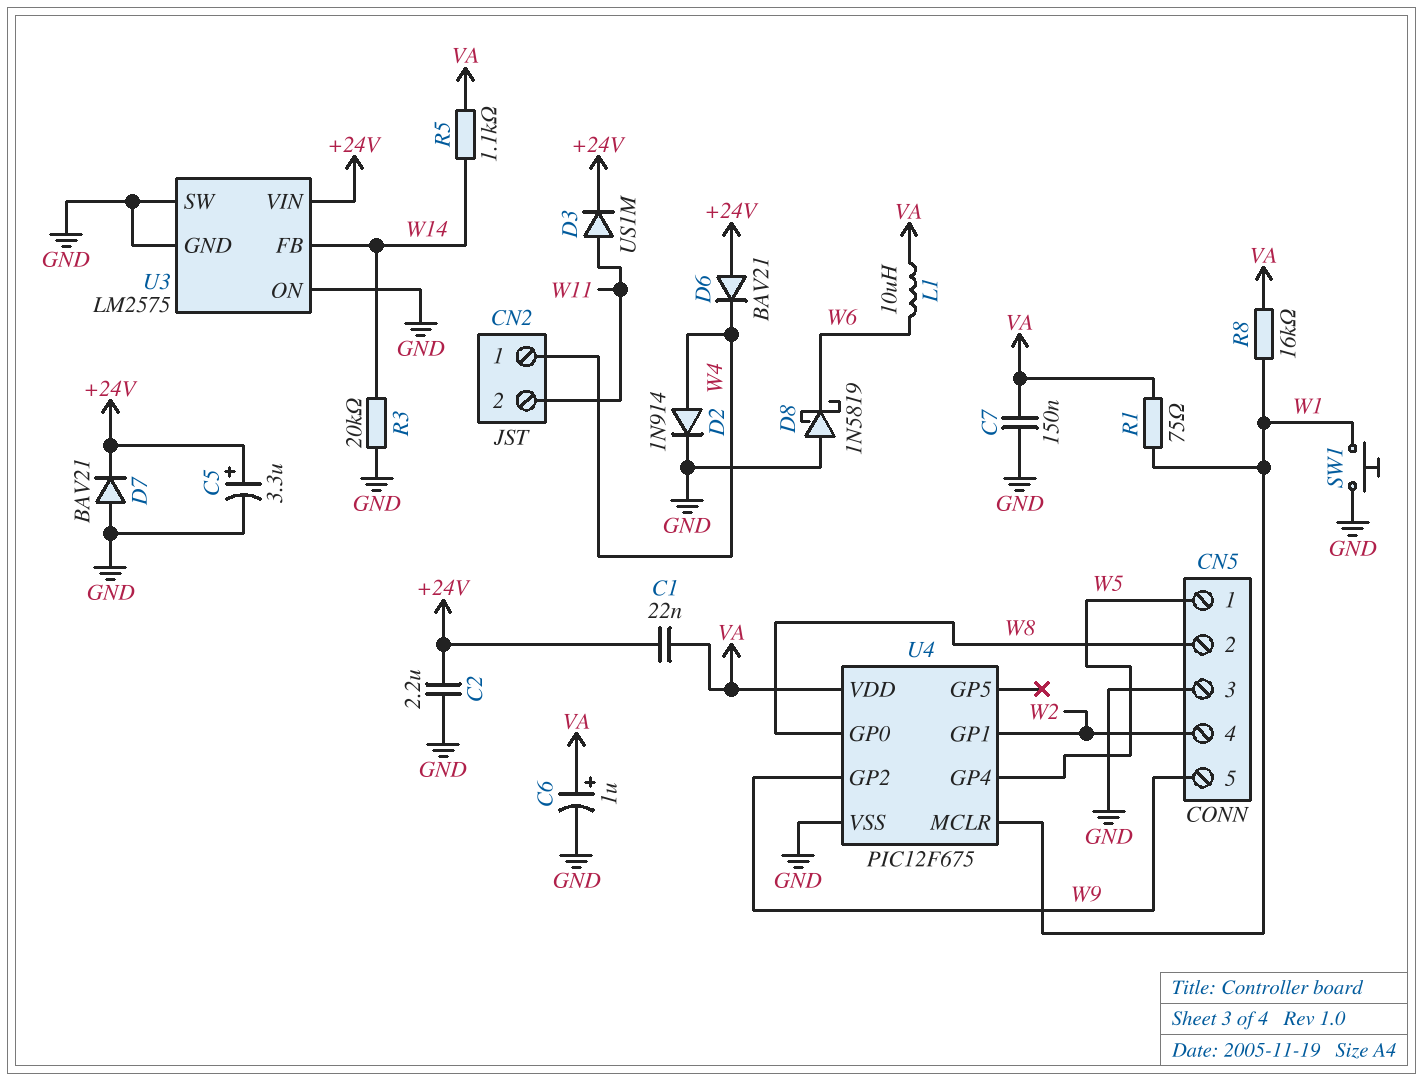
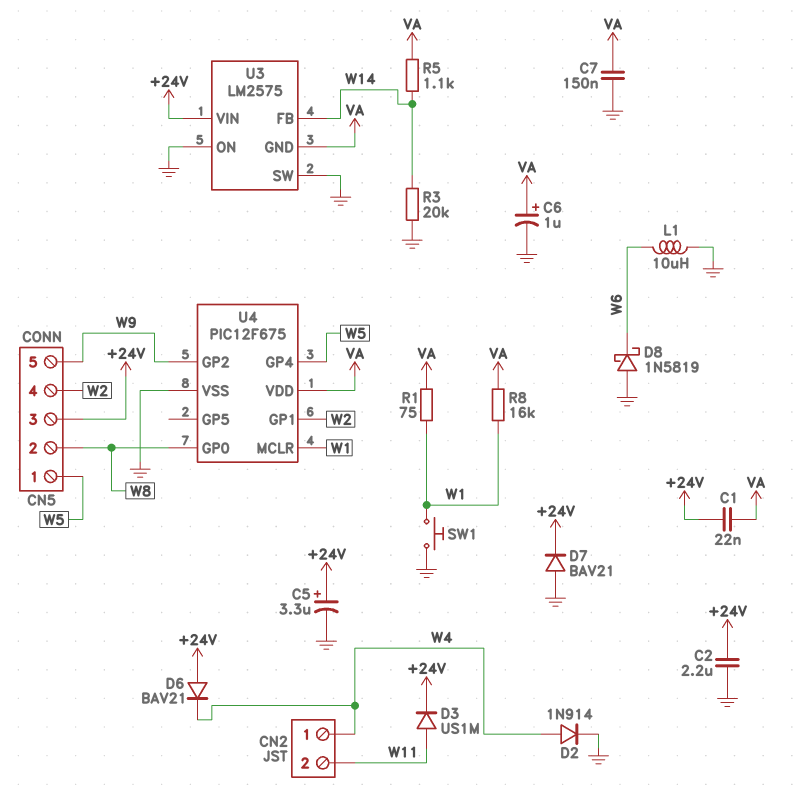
CN5 pin 3: GND -> +24V
L1: 10uH (VA, W6) -> 10uH (GND, W6)
U3 pin GND: GND -> VA

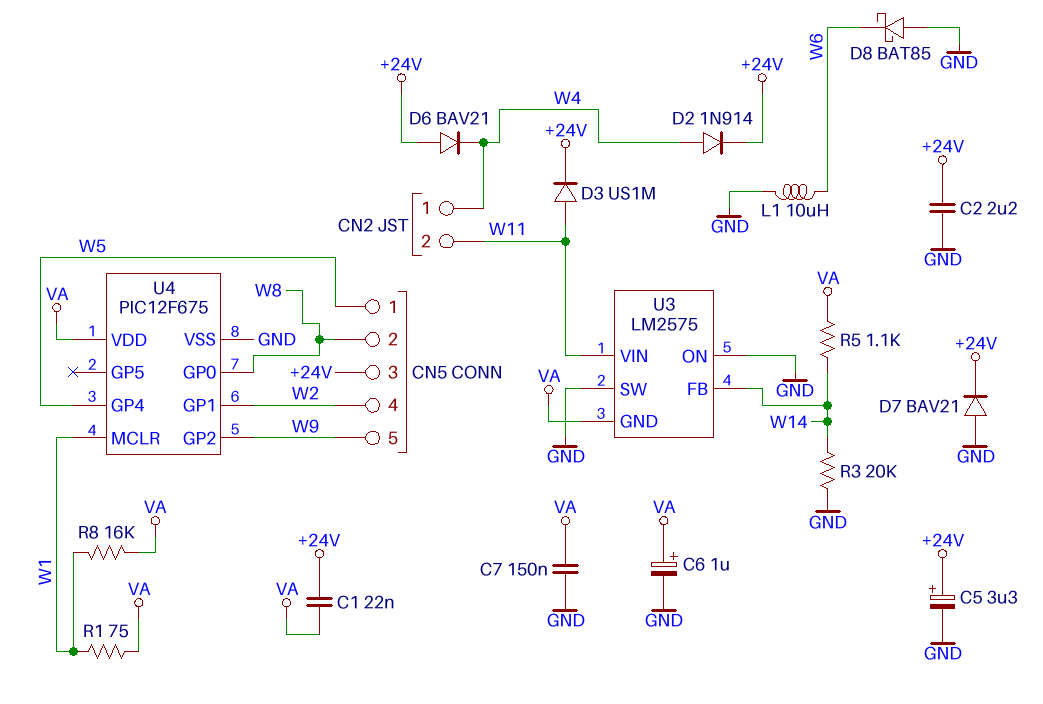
D2: diode 1N914 (A W4, K GND) -> diode 1N914 (A W4, K +24V)
D8: schottky 1N5819 (A GND, K W6) -> schottky BAT85 (A GND, K W6)
SW1: button (GND, W1) -> none
U3 pin VIN: +24V -> W11

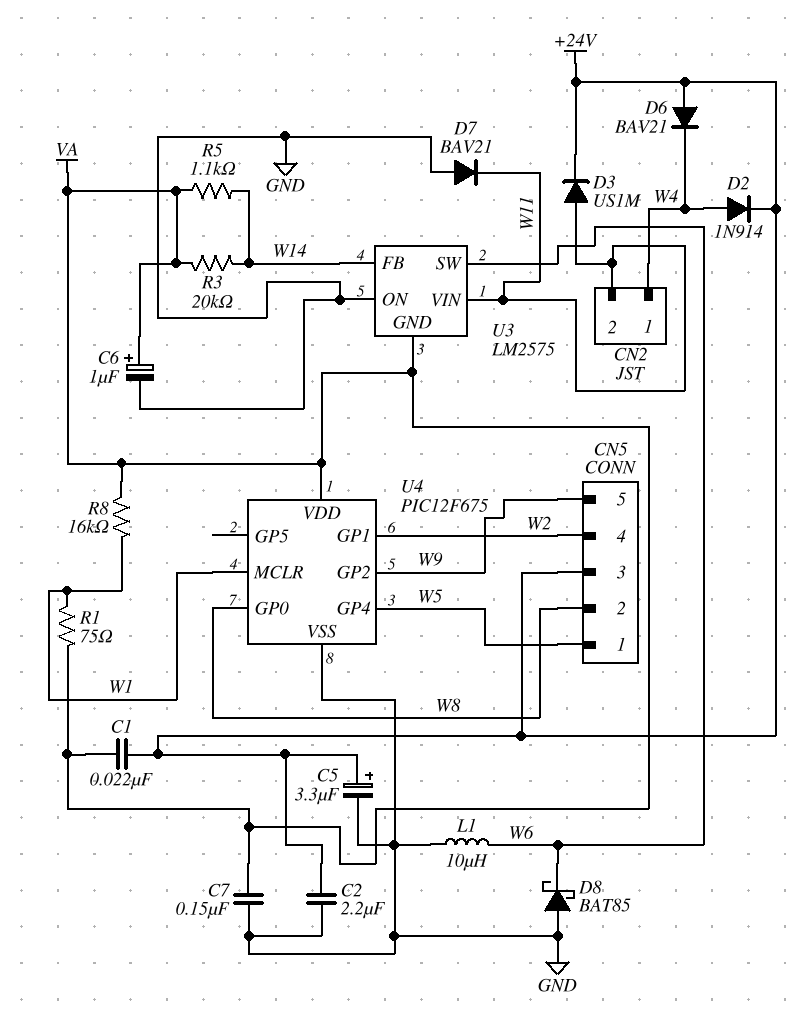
D7: diode BAV21 (A GND, K +24V) -> diode BAV21 (A GND, K W11)
R3: 20k (GND, W14) -> 20k (VA, W14)
U3 pin SW: GND -> W6

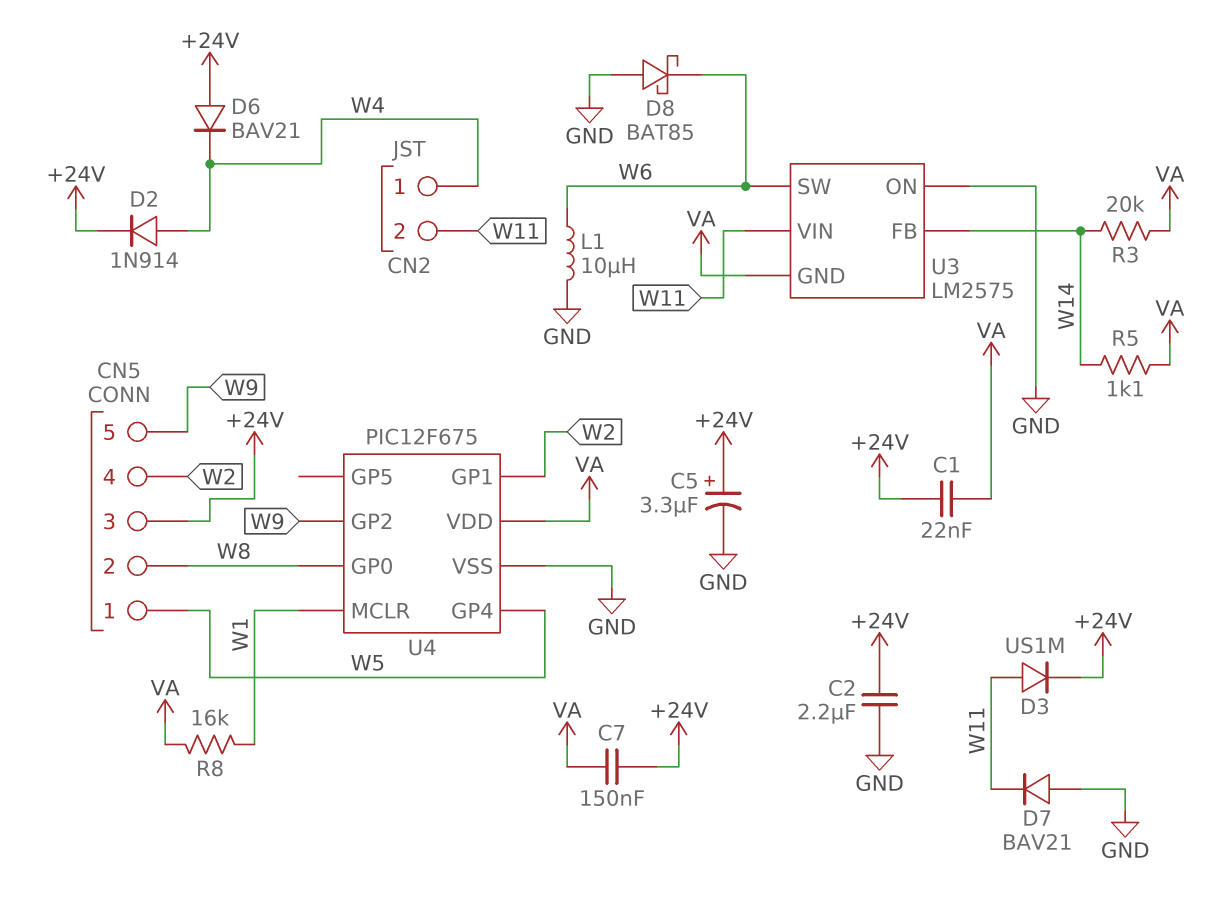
C6: 1uF (plus VA, minus GND) -> none
C7: 150nF (GND, VA) -> 150nF (+24V, VA)
R1: 75 (VA, W1) -> none

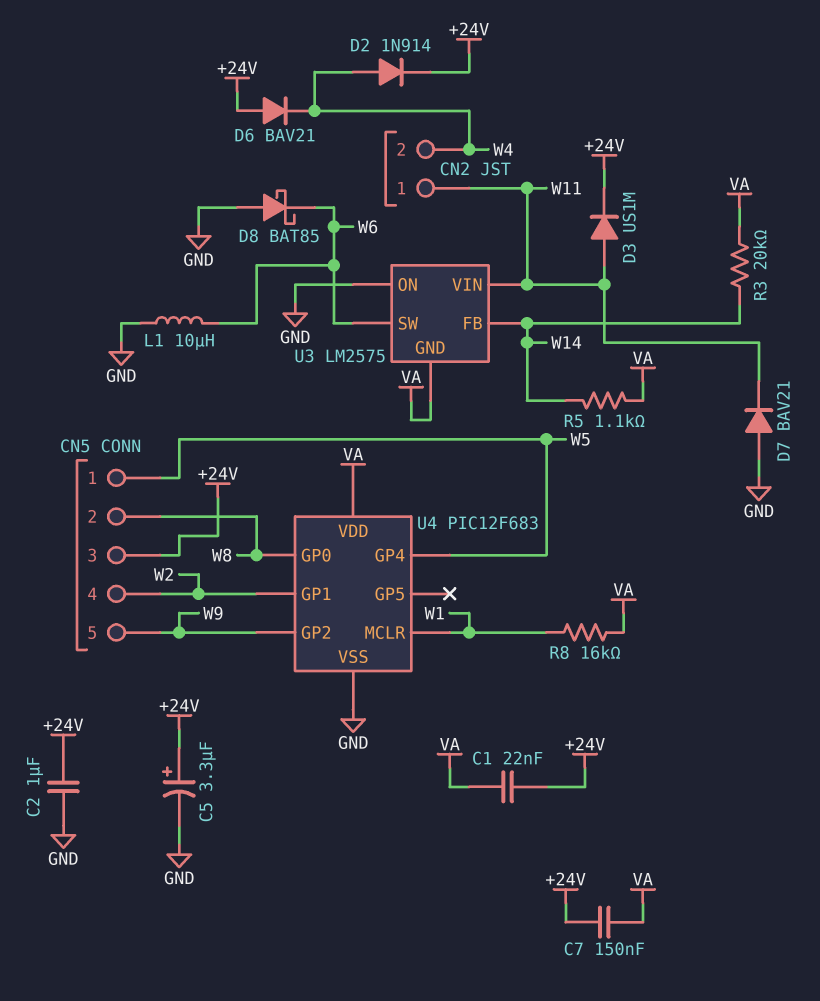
C2: 2.2uF (+24V, GND) -> 1uF (+24V, GND)
CN2 pin 1: W4 -> W11
CN2 pin 2: W11 -> W4
U4: PIC12F675 -> PIC12F683

